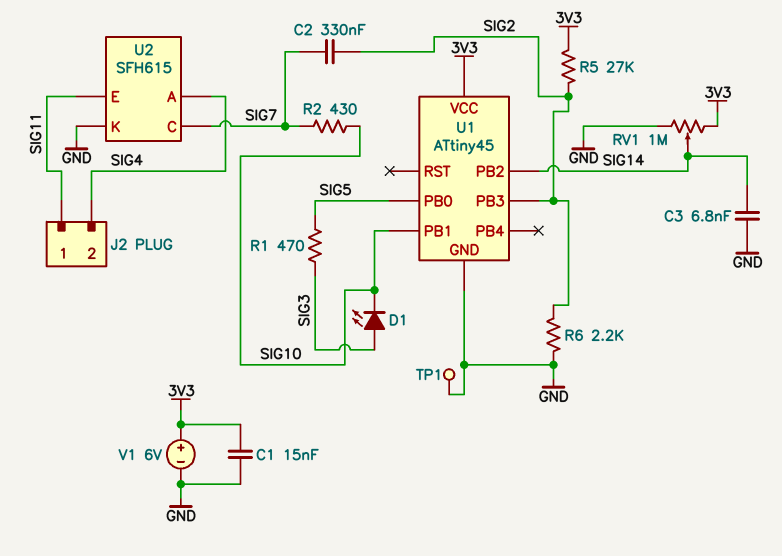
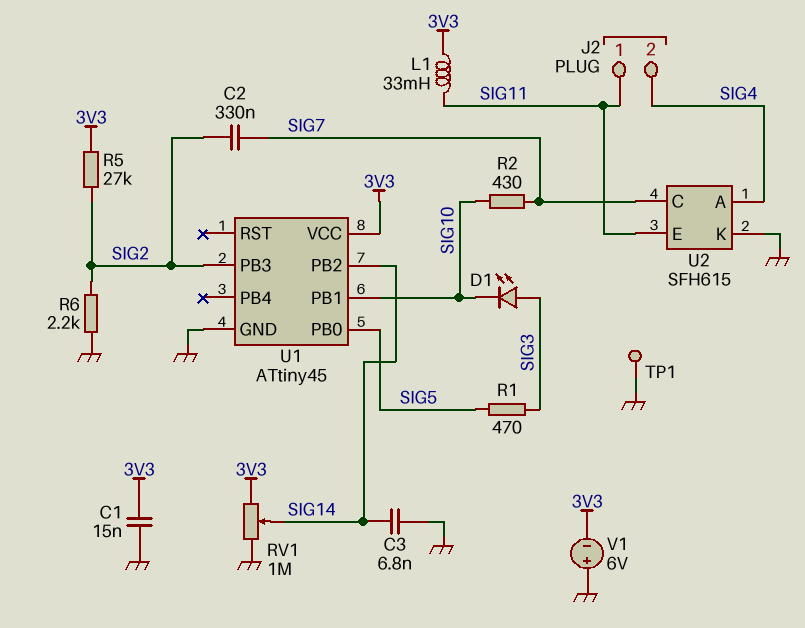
L1: none -> 33mH (3V3, SIG11)
V1: 6V (plus 3V3, minus GND) -> 6V (plus GND, minus 3V3)

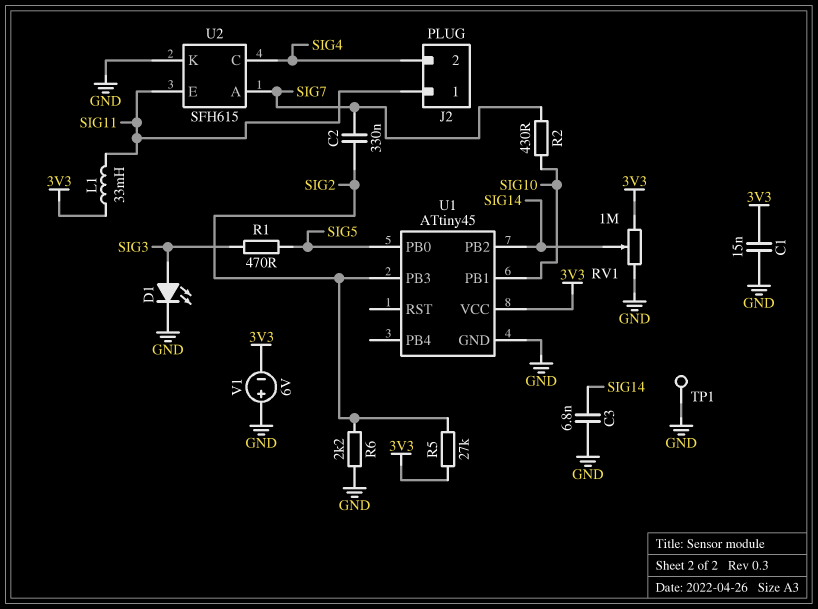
D1: LED (A SIG3, K SIG10) -> LED (A SIG3, K GND)
U2 pin A: SIG4 -> SIG7
U2 pin C: SIG7 -> SIG4

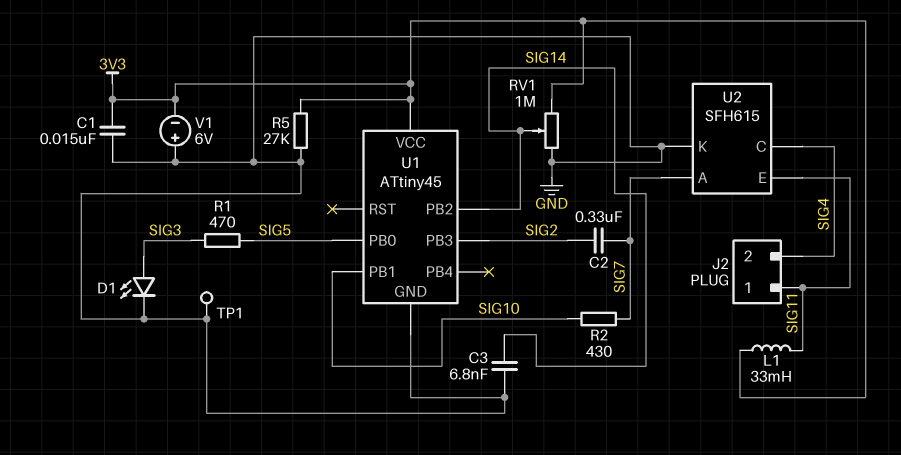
R5: 27k (3V3, SIG2) -> 27k (3V3, GND)
R6: 2.2k (GND, SIG2) -> none

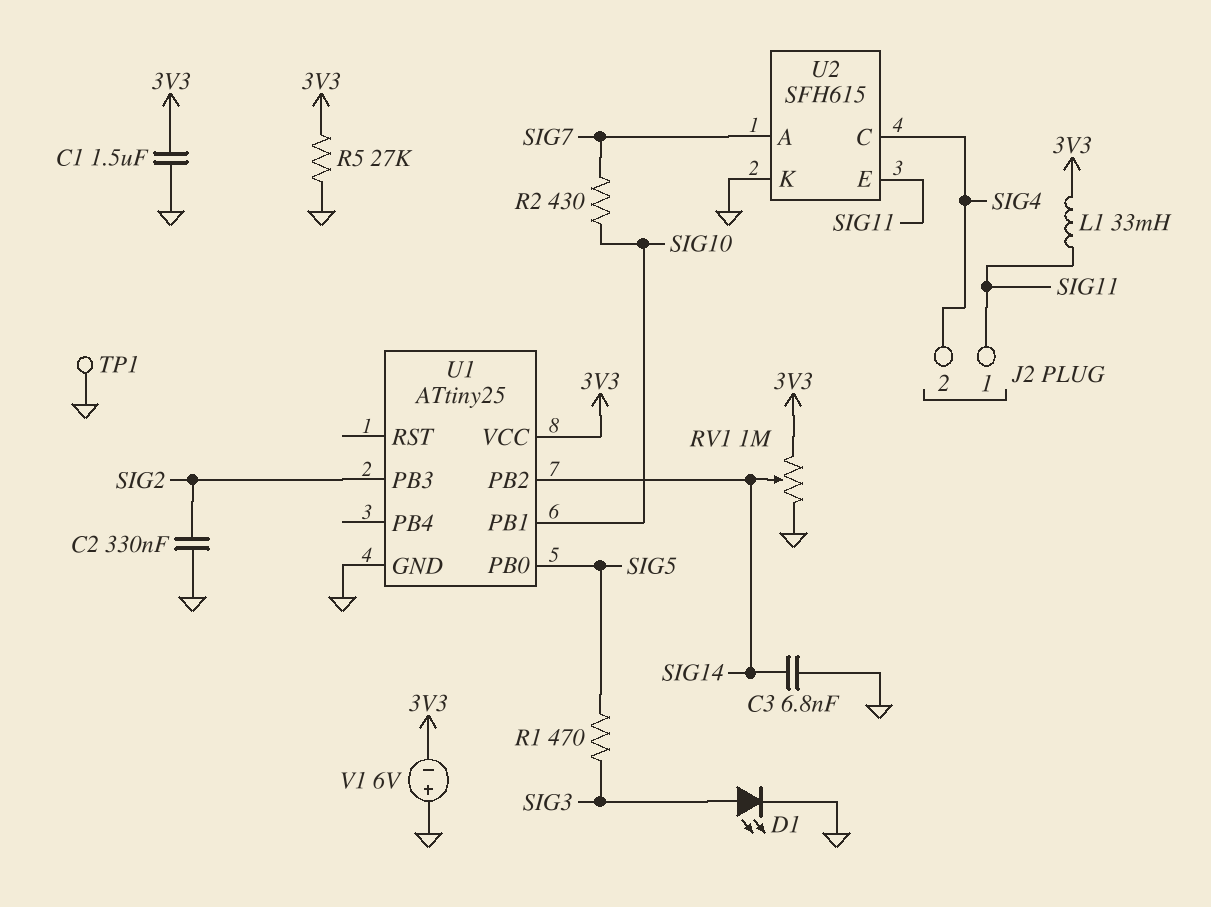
C1: 15nF (3V3, GND) -> 1.5uF (3V3, GND)
C2: 330nF (SIG2, SIG7) -> 330nF (GND, SIG2)
U1: ATtiny45 -> ATtiny25

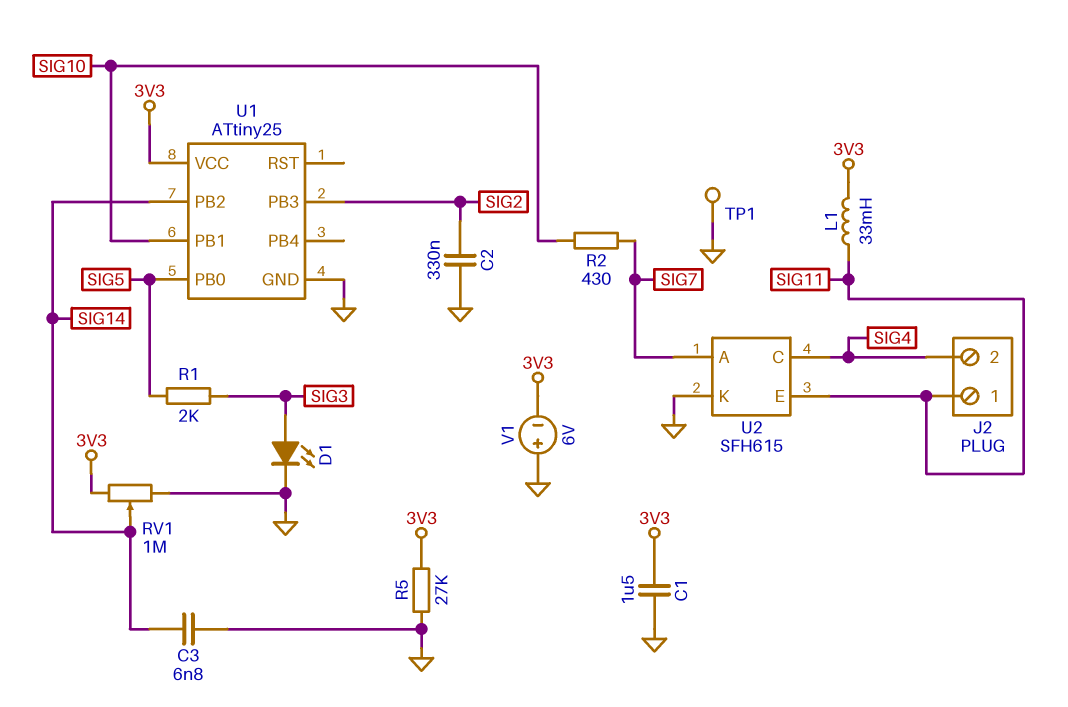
R1: 470 (SIG3, SIG5) -> 2k (SIG3, SIG5)

